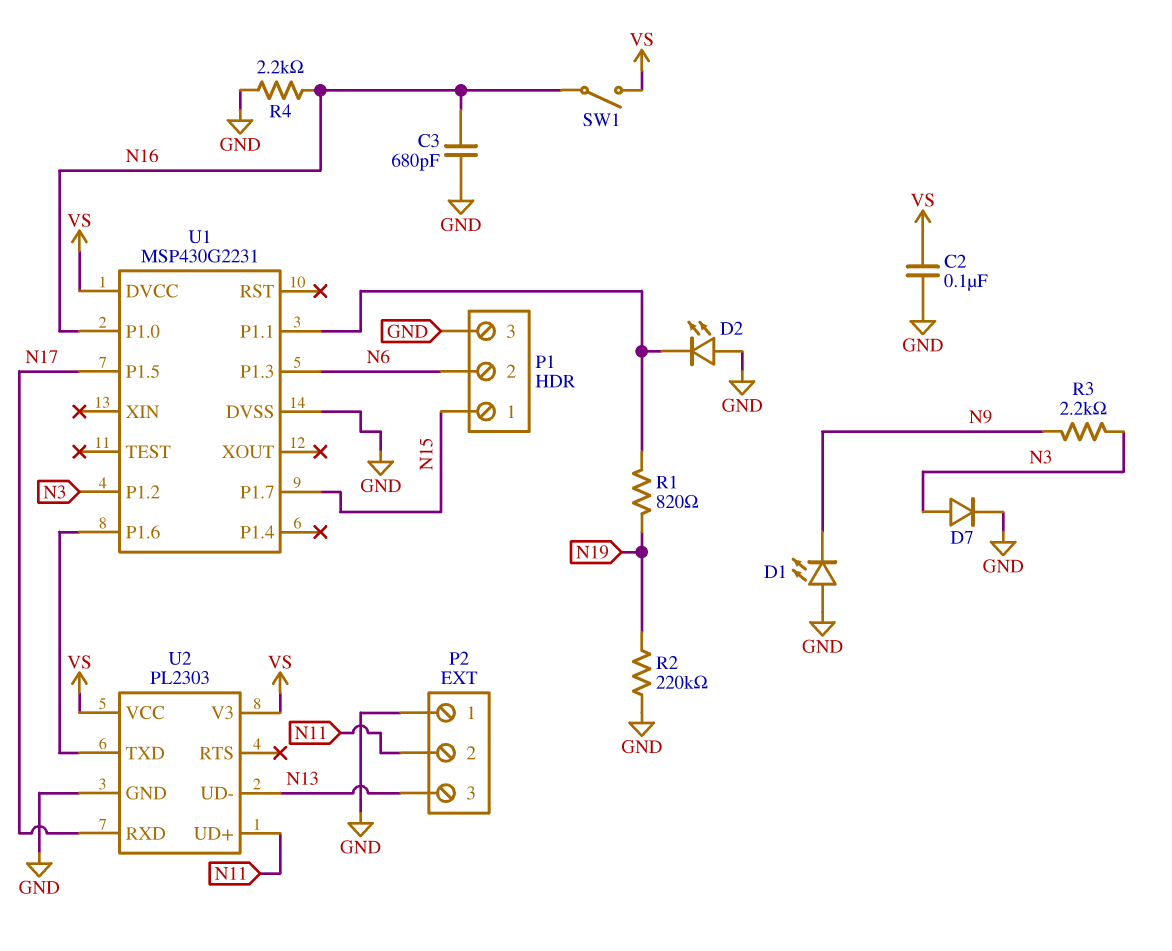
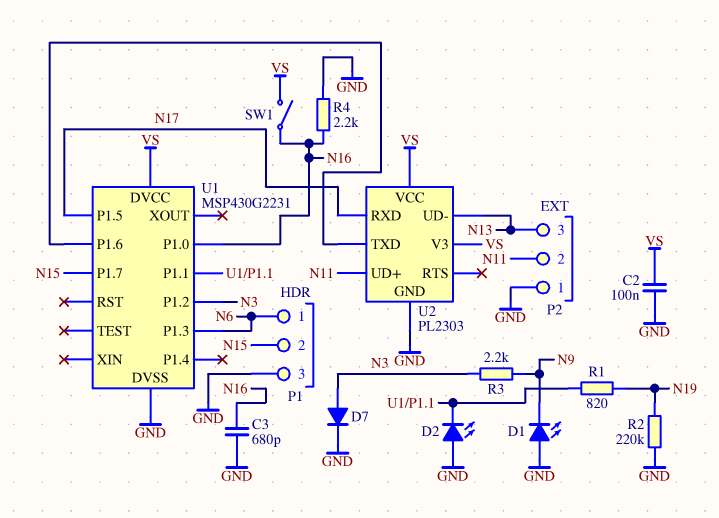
P1 pin 1: N15 -> N6
P1 pin 2: N6 -> N15

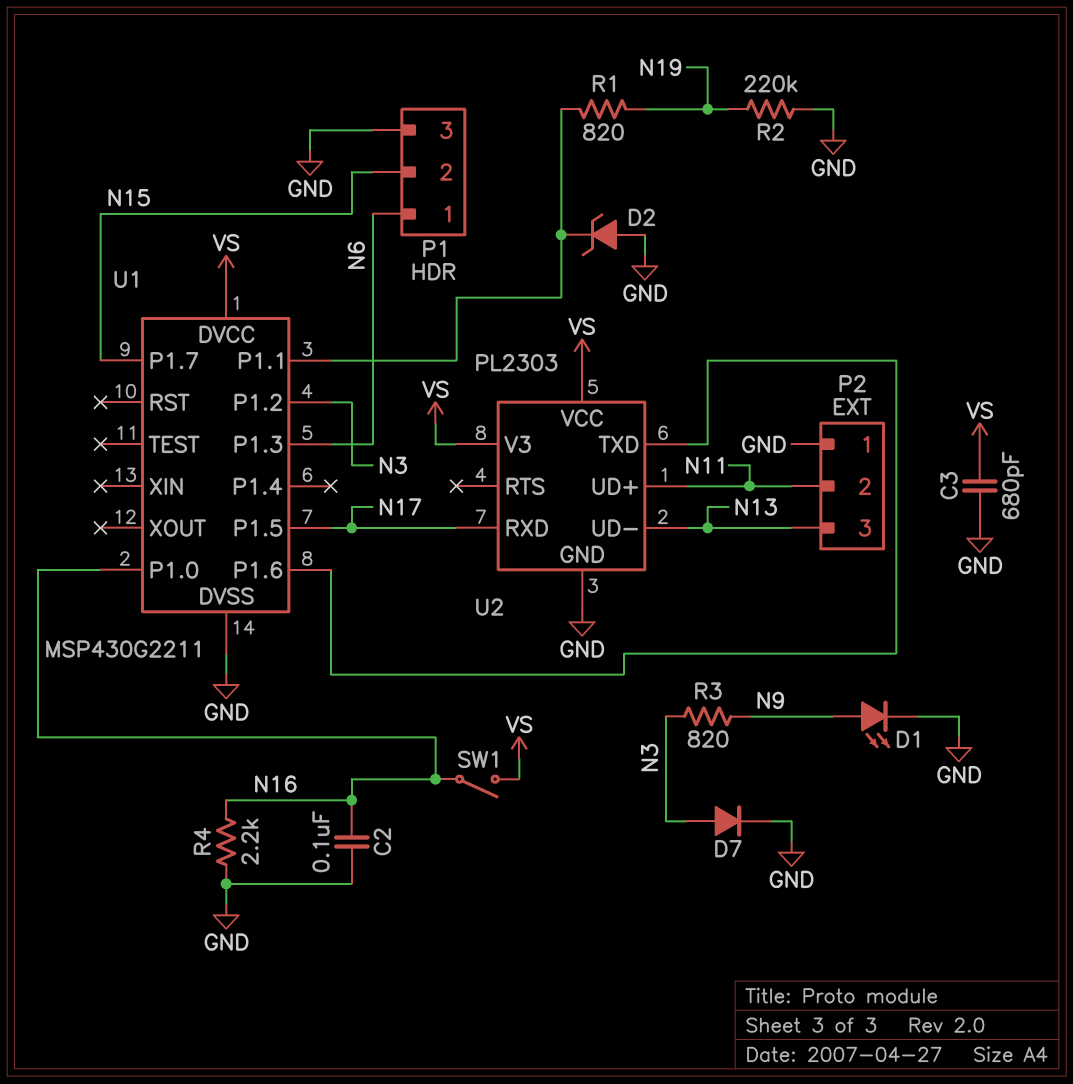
C2: 100nF (GND, VS) -> 100nF (GND, N16)
C3: 680pF (GND, N16) -> 680pF (GND, VS)
D1: LED (A GND, K N9) -> LED (A N9, K GND)
D2: LED (A GND, K U1/P1.1) -> zener (A GND, K U1/P1.1)
R3: 2.2k (N3, N9) -> 820 (N3, N9)
U1: MSP430G2231 -> MSP430G2211

